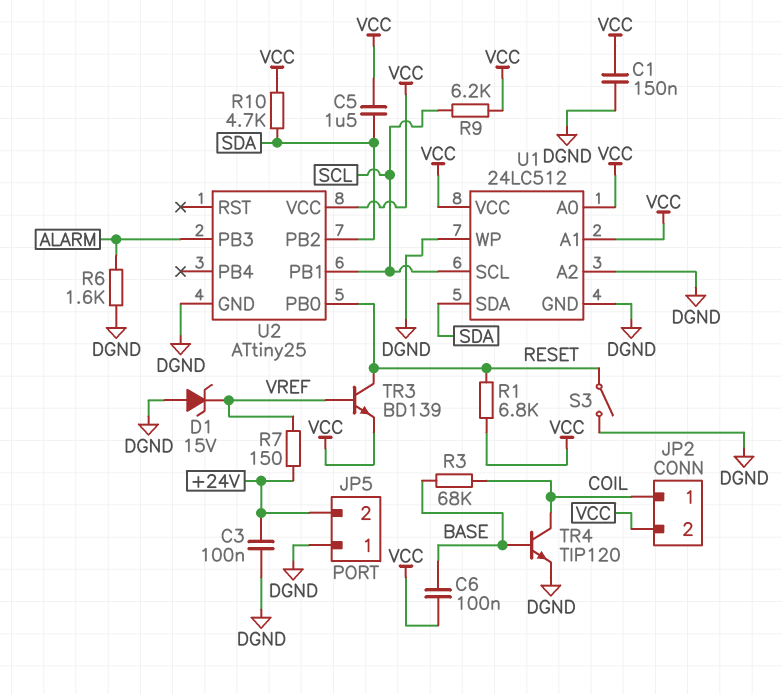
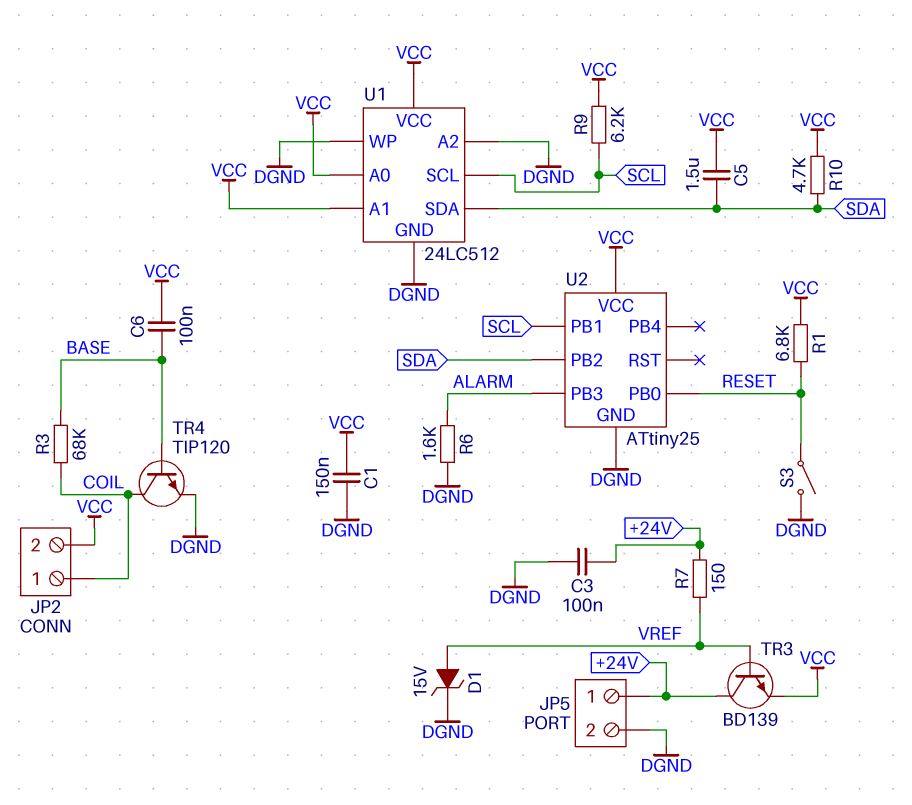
D1: zener 15V (A DGND, K VREF) -> zener 15V (A VREF, K DGND)
JP5 pin 1: DGND -> +24V
JP5 pin 2: +24V -> DGND
TR3: NPN BD139 (B VREF, C RESET, E VCC) -> NPN BD139 (B VREF, C +24V, E VCC)

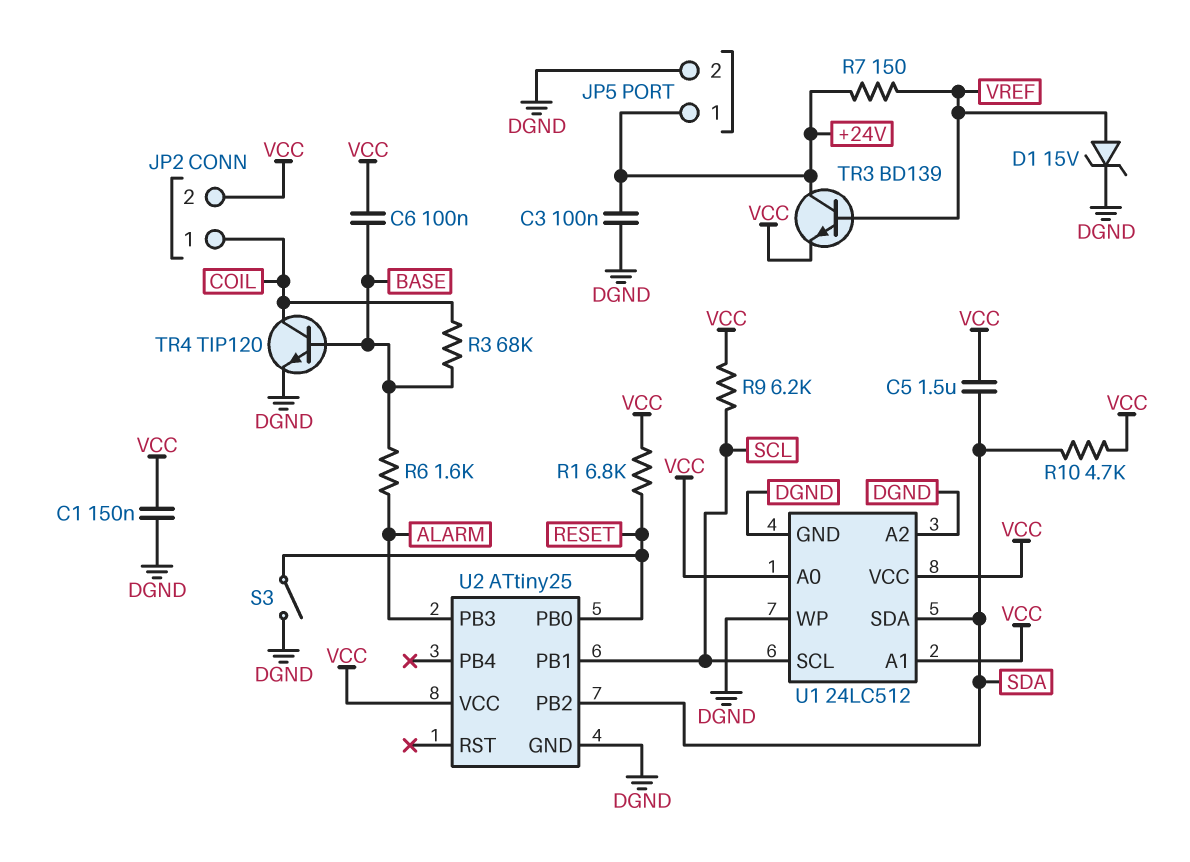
R6: 1.6k (ALARM, DGND) -> 1.6k (ALARM, BASE)

